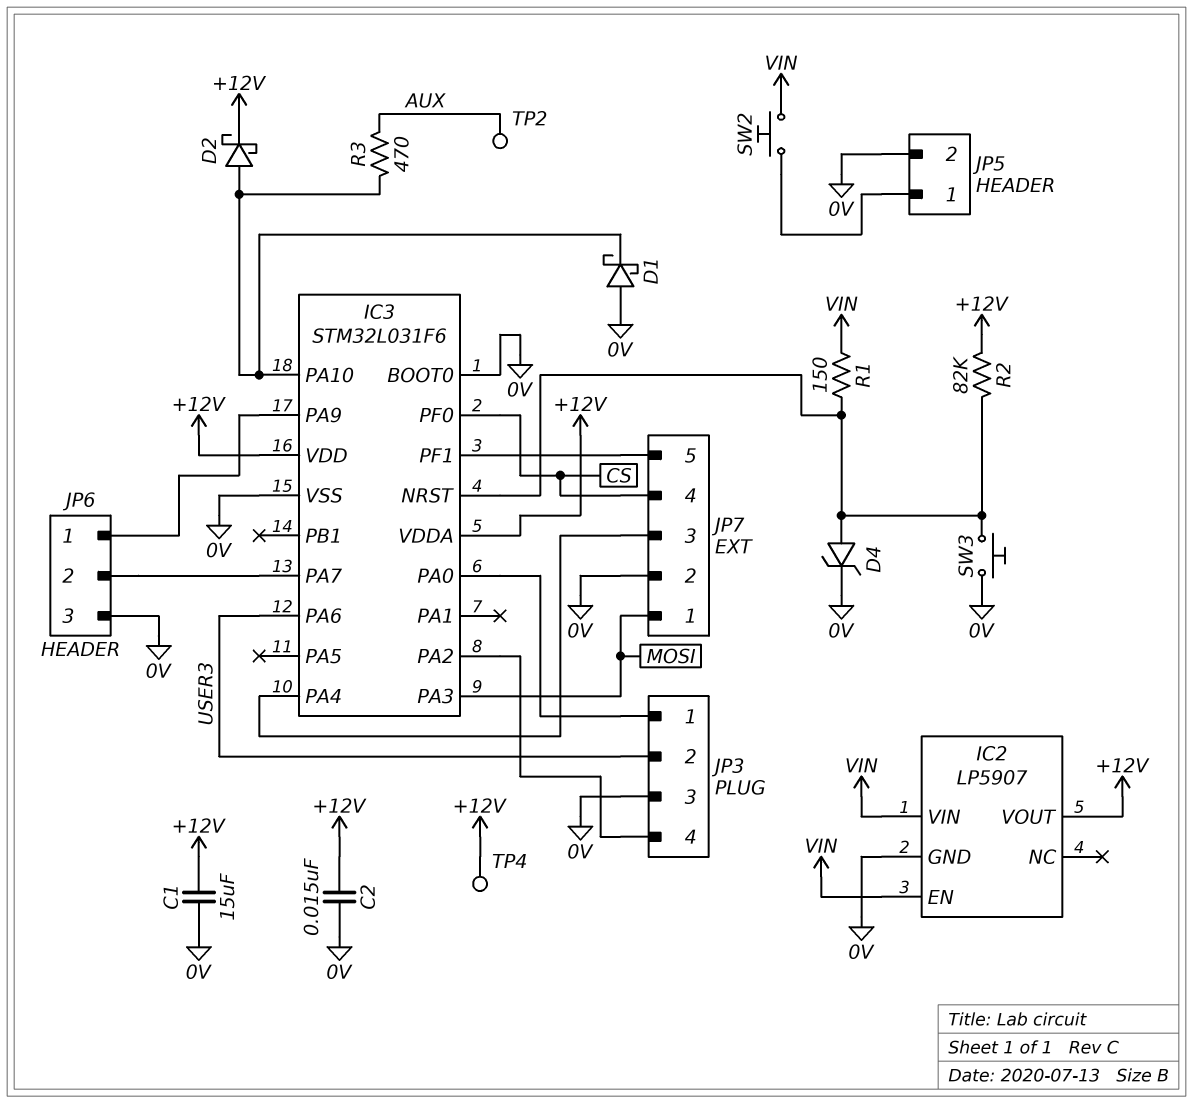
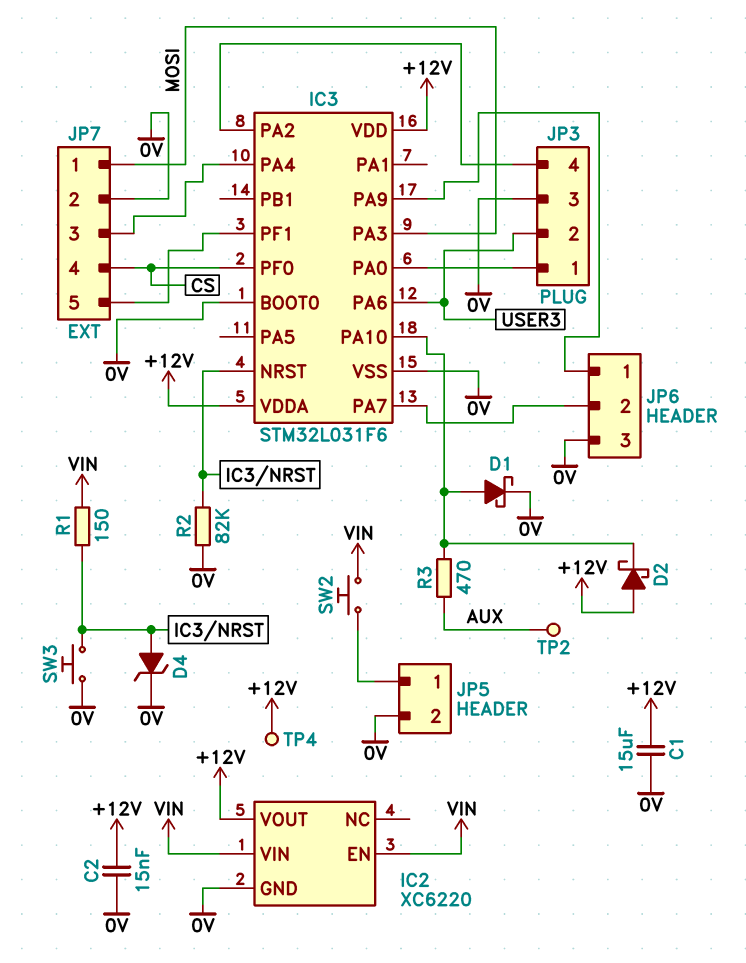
D1: schottky (A 0V, K IC3/PA10) -> schottky (A IC3/PA10, K 0V)
D2: schottky (A IC3/PA10, K +12V) -> schottky (A +12V, K IC3/PA10)
IC2: LP5907 -> XC6220
R2: 82k (+12V, IC3/NRST) -> 82k (0V, IC3/NRST)

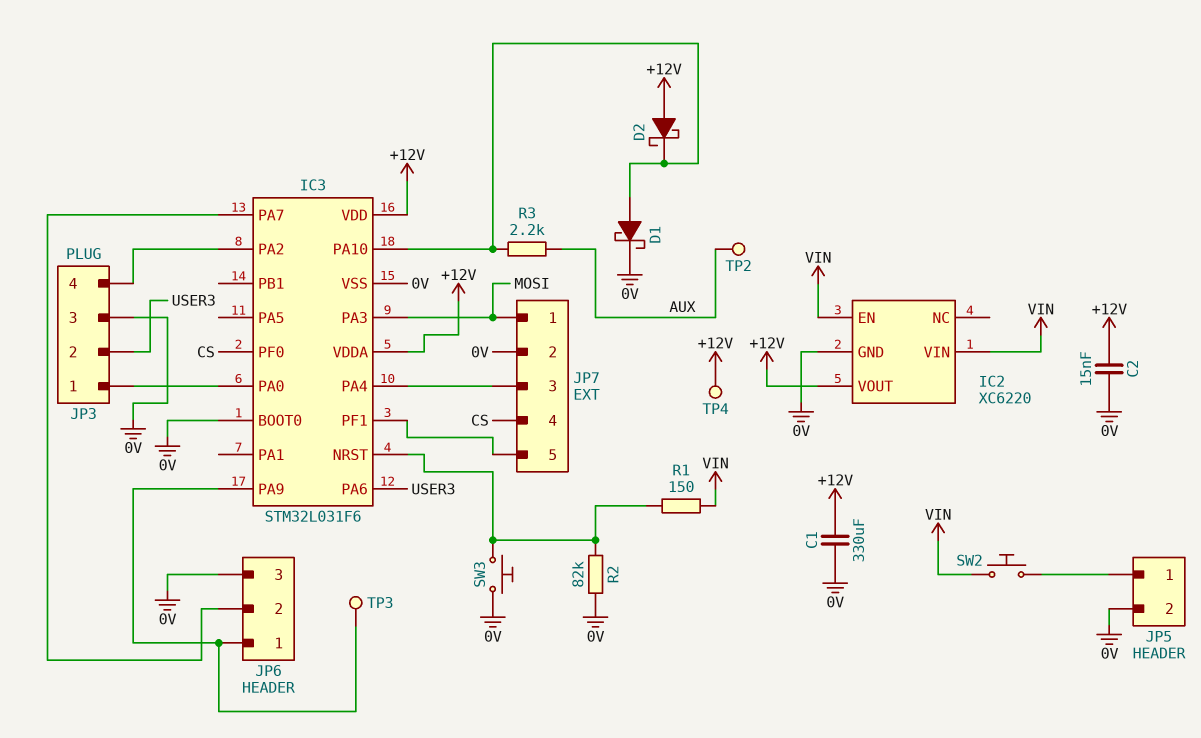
C1: 15uF (+12V, 0V) -> 330uF (+12V, 0V)
D4: zener (A IC3/NRST, K 0V) -> none
R3: 470 (AUX, IC3/PA10) -> 2.2k (AUX, IC3/PA10)
TP3: none -> test point (IC3/PA9)

